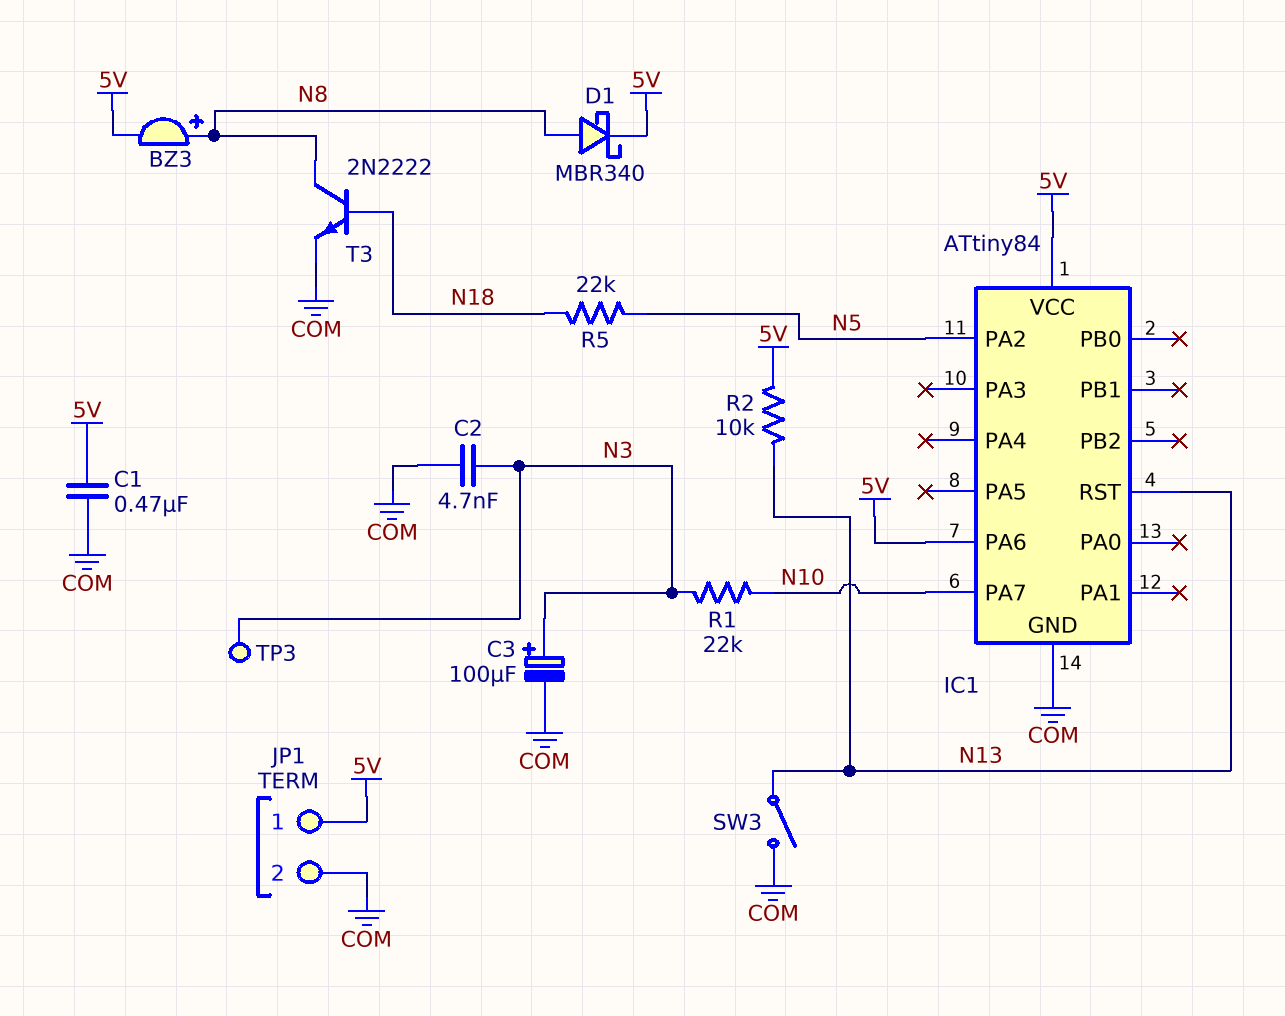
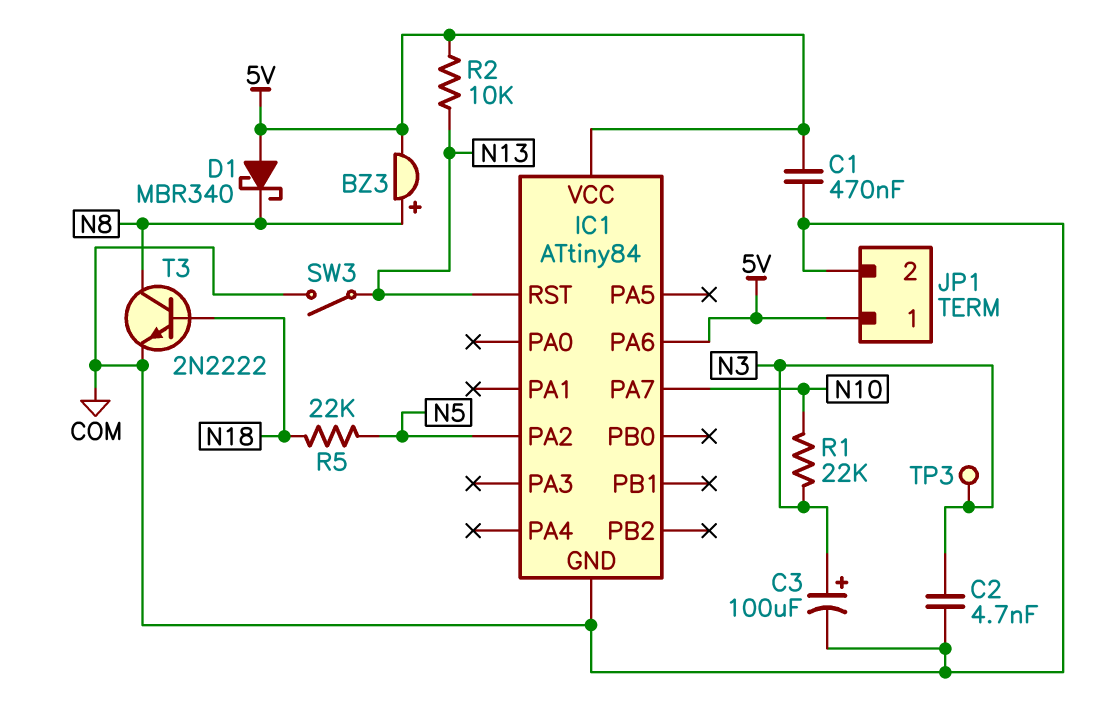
D1: schottky MBR340 (A N8, K 5V) -> schottky MBR340 (A 5V, K N8)

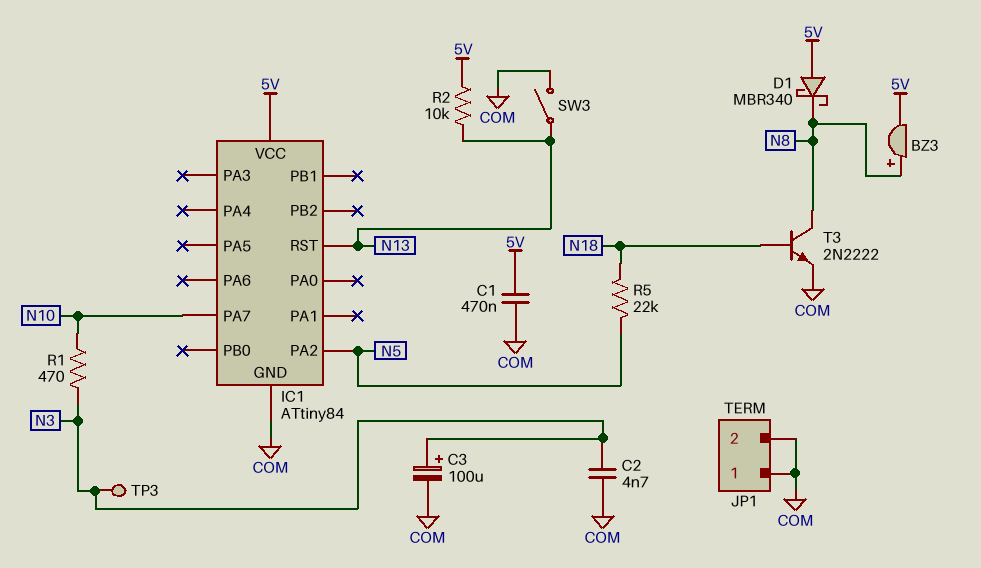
IC1 pin PA6: 5V -> none
JP1 pin 1: 5V -> COM
R1: 22k (N3, N10) -> 470 (N3, N10)

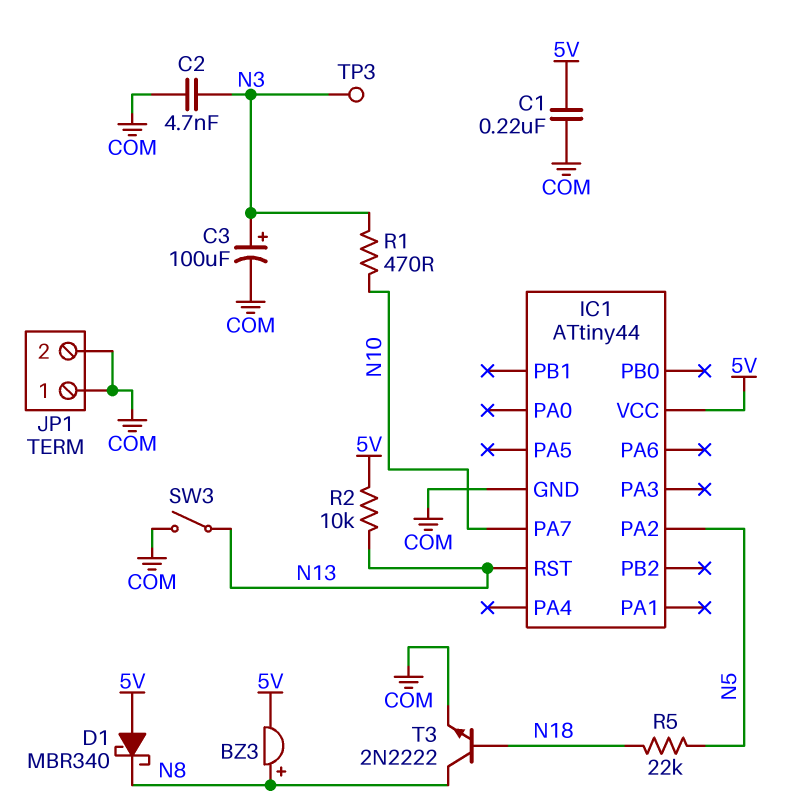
C1: 470nF (5V, COM) -> 220nF (5V, COM)
IC1: ATtiny84 -> ATtiny44

